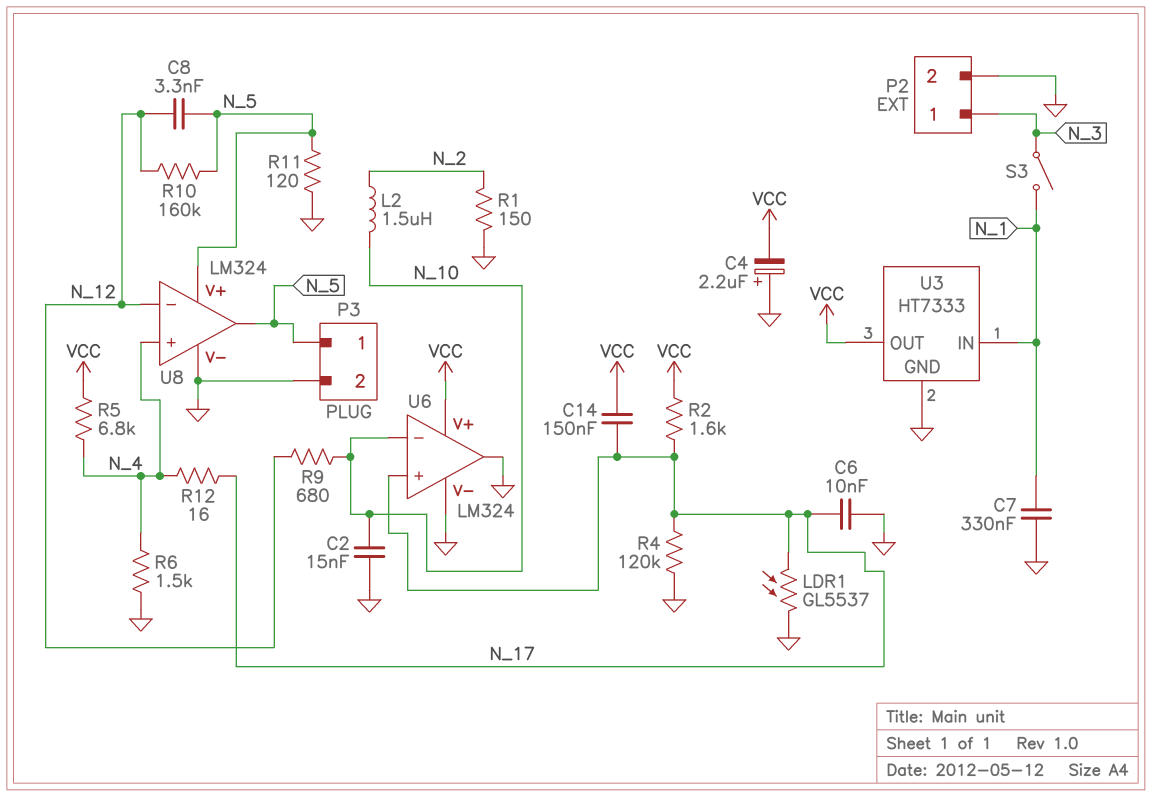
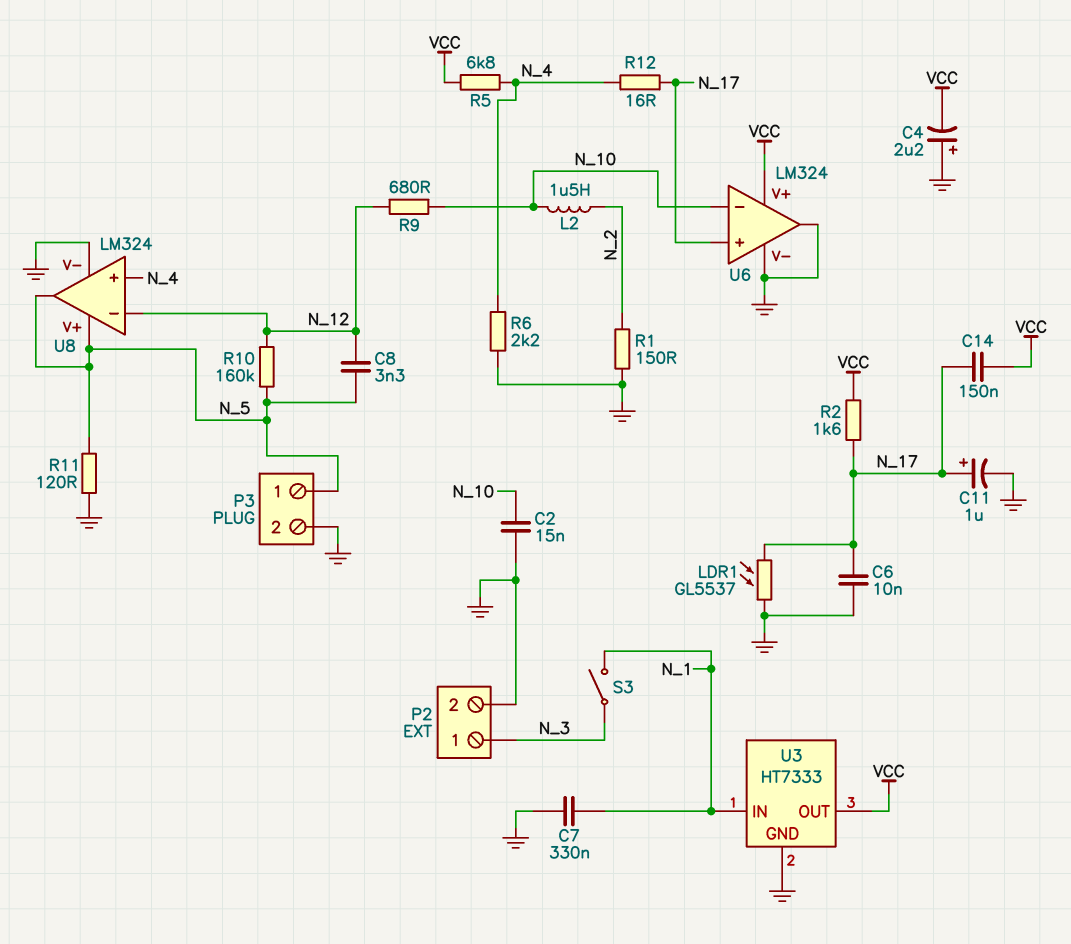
C11: none -> 1uF (plus N_17, minus GND)
R4: 120k (GND, N_17) -> none
R6: 1.5k (GND, N_4) -> 2.2k (GND, N_4)

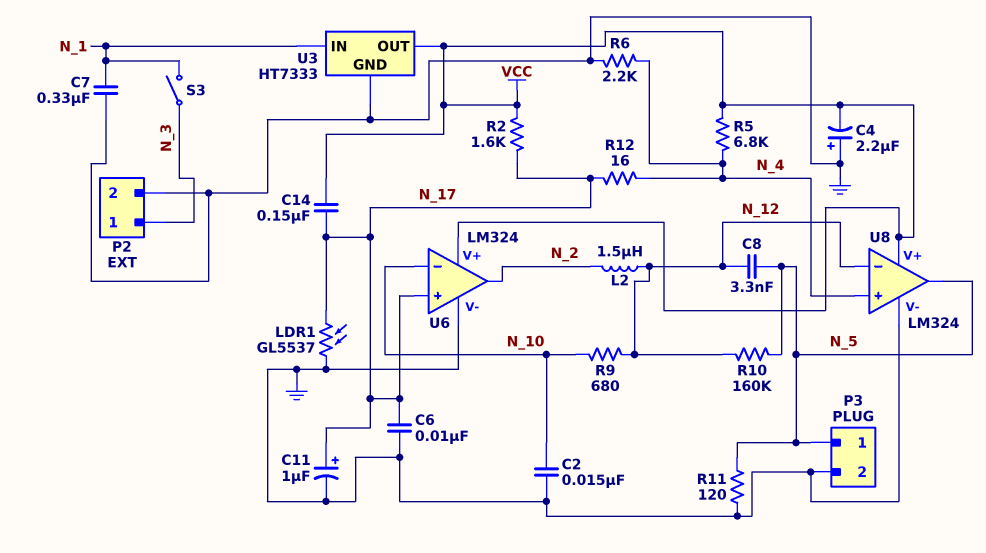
L2: 1.5uH (N_2, N_10) -> 1.5uH (N_2, N_12)
R1: 150 (GND, N_2) -> none
U6 pin out: GND -> N_2
U8 pin V+: N_5 -> VCC

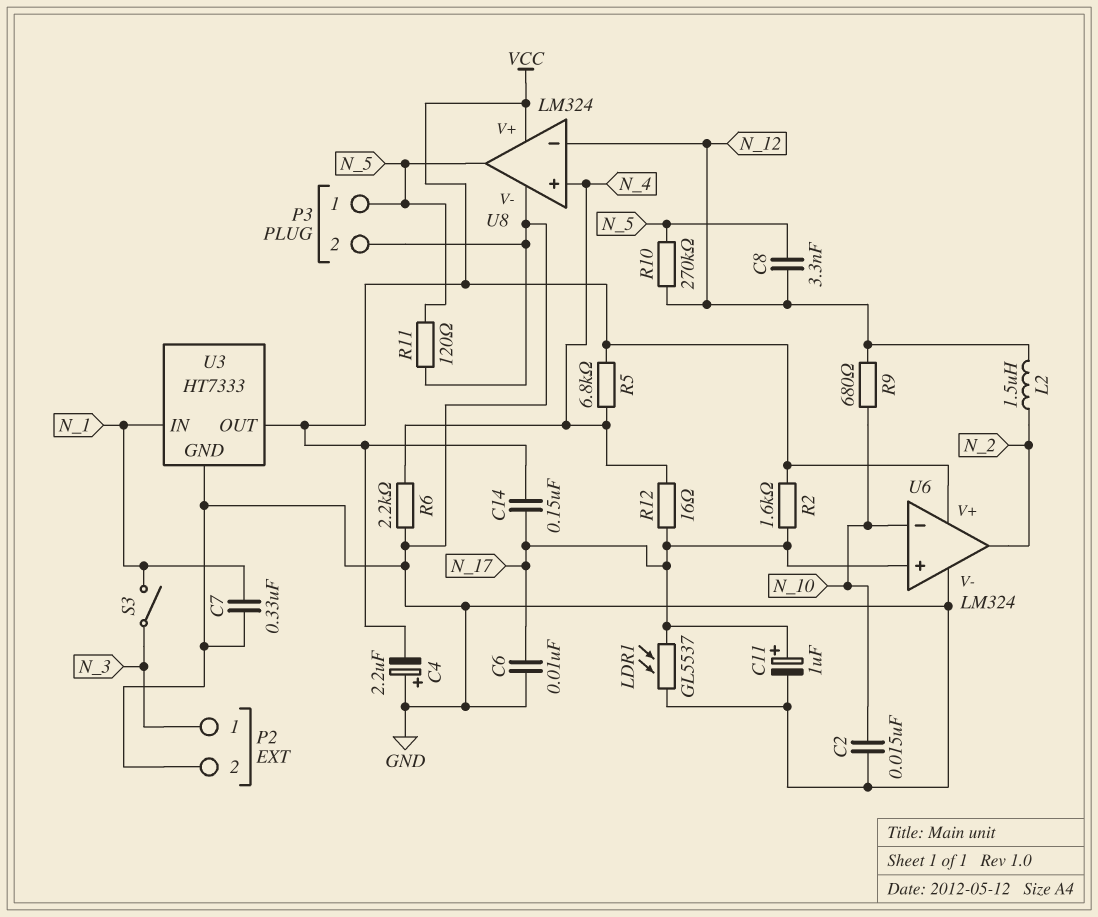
R10: 160k (N_5, N_12) -> 270k (N_5, N_12)

